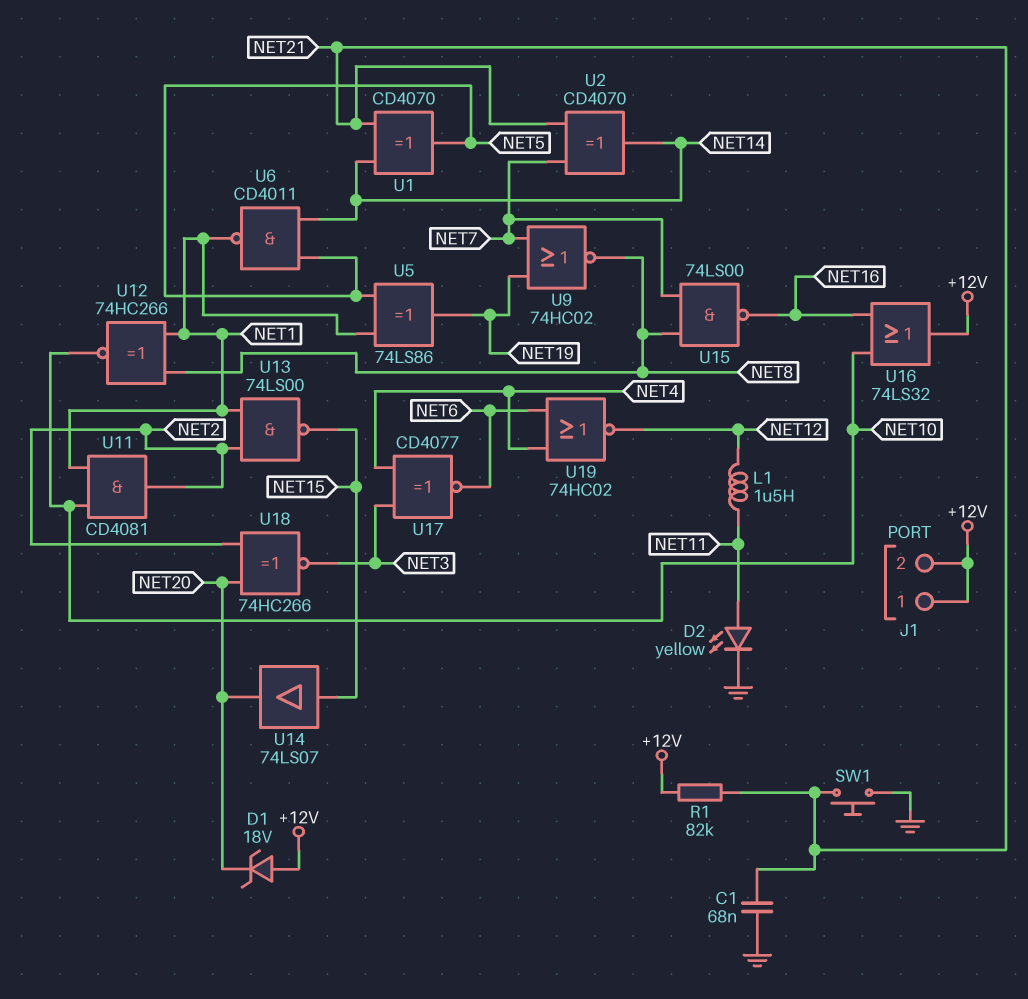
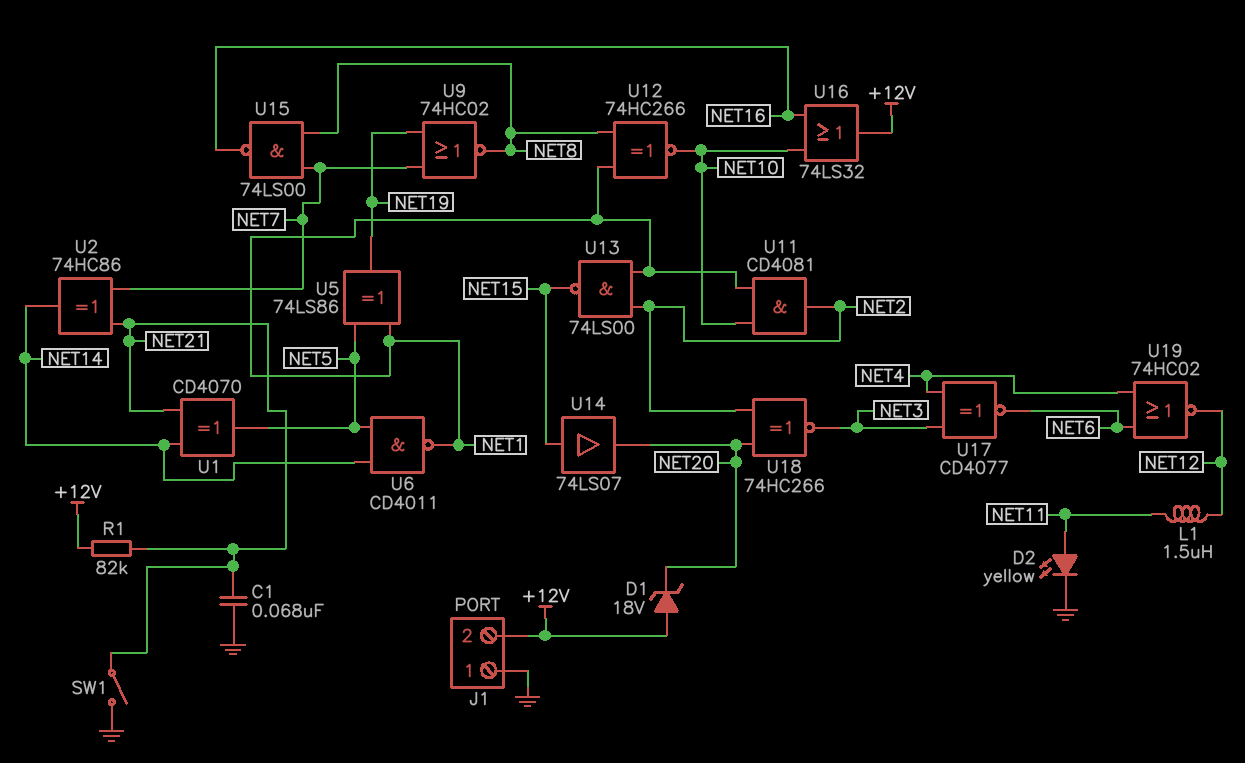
J1 pin 1: +12V -> GND
SW1: button (GND, NET21) -> switch (GND, NET21)
U2: XOR CD4070 (in NET7, in NET21, out NET14) -> XOR 74HC86 (in NET7, in NET21, out NET14)

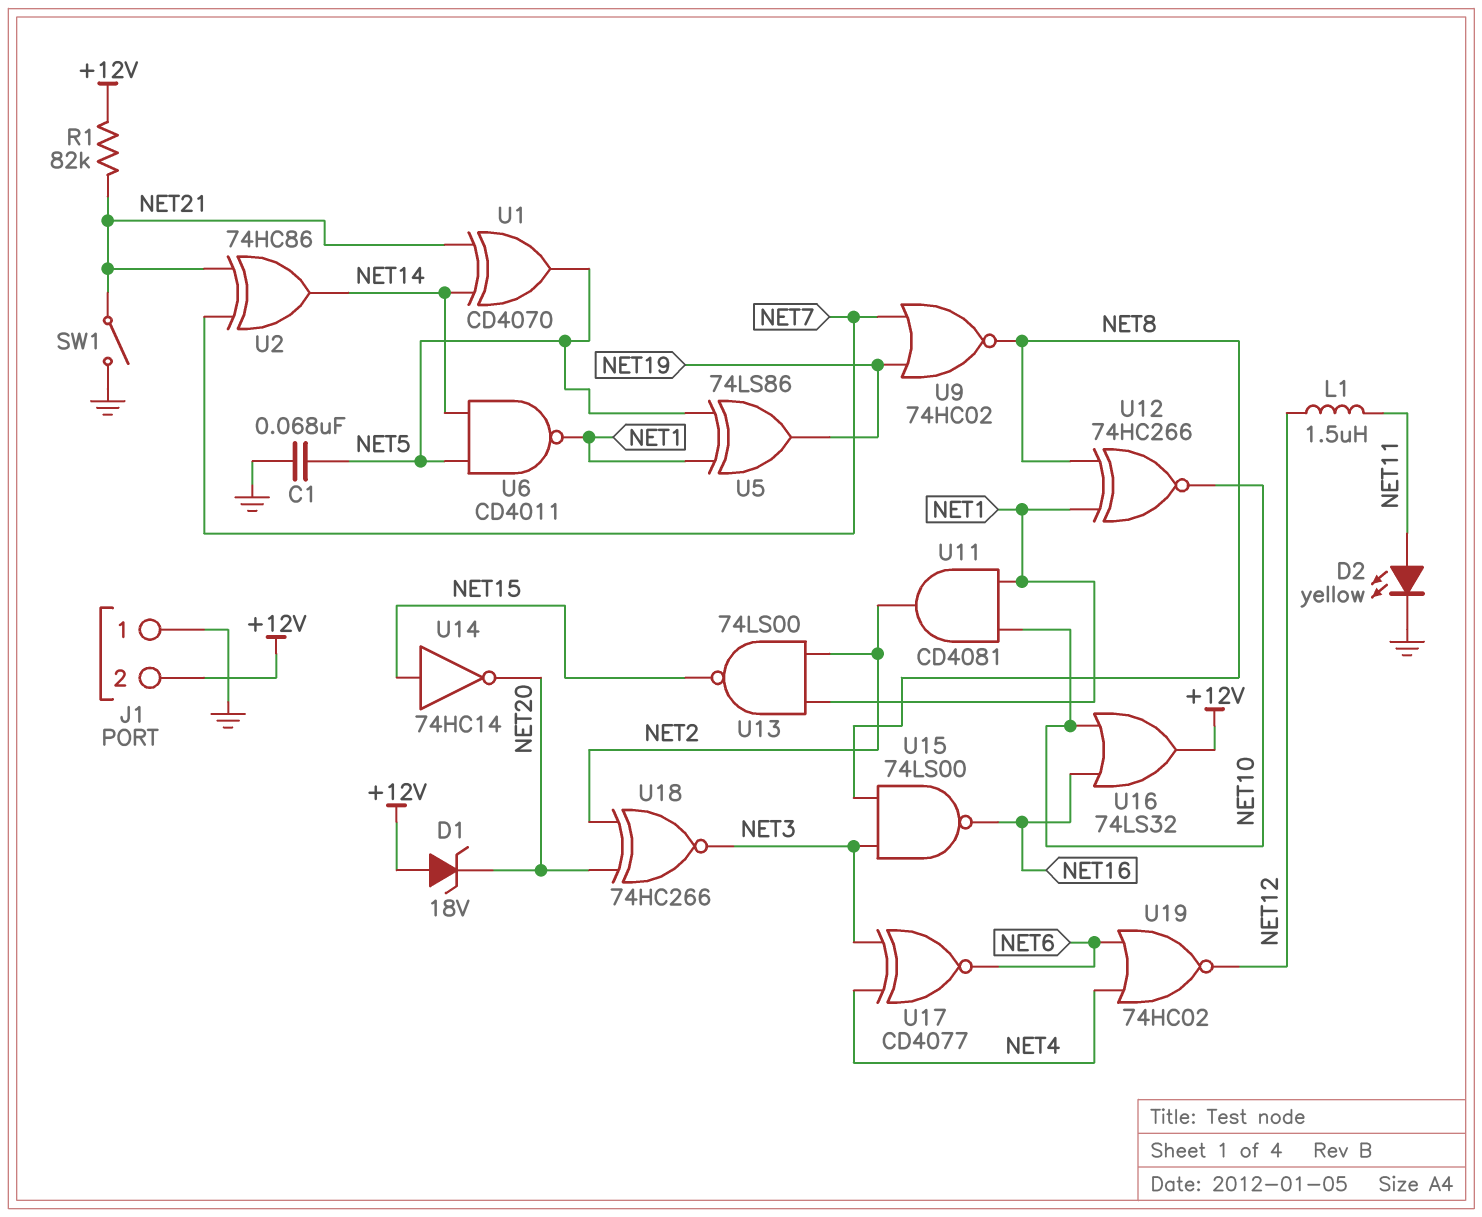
C1: 68nF (GND, NET21) -> 68nF (GND, NET5)
U14: buffer 74LS07 (in NET15, out NET20) -> NOT 74HC14 (in NET15, out NET20)
U15: NAND 74LS00 (in NET7, in NET8, out NET16) -> NAND 74LS00 (in NET3, in NET8, out NET16)

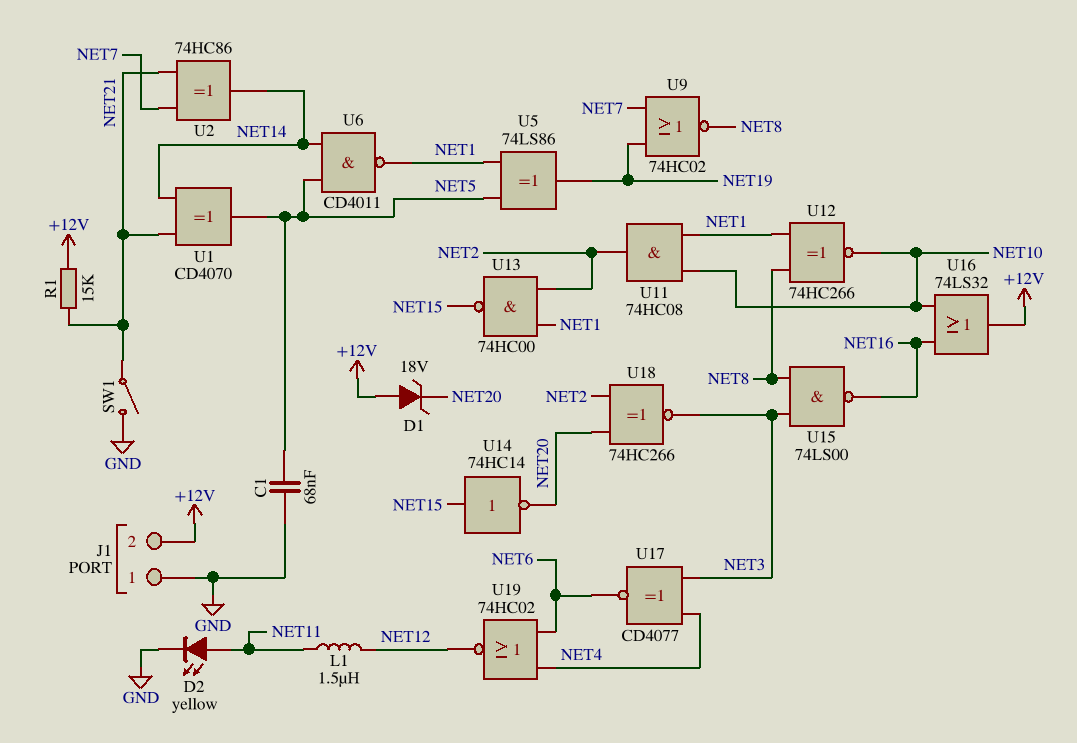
R1: 82k (+12V, NET21) -> 15k (+12V, NET21)
U11: AND CD4081 (in NET1, in NET10, out NET2) -> AND 74HC08 (in NET1, in NET10, out NET2)
U13: NAND 74LS00 (in NET1, in NET2, out NET15) -> NAND 74HC00 (in NET1, in NET2, out NET15)

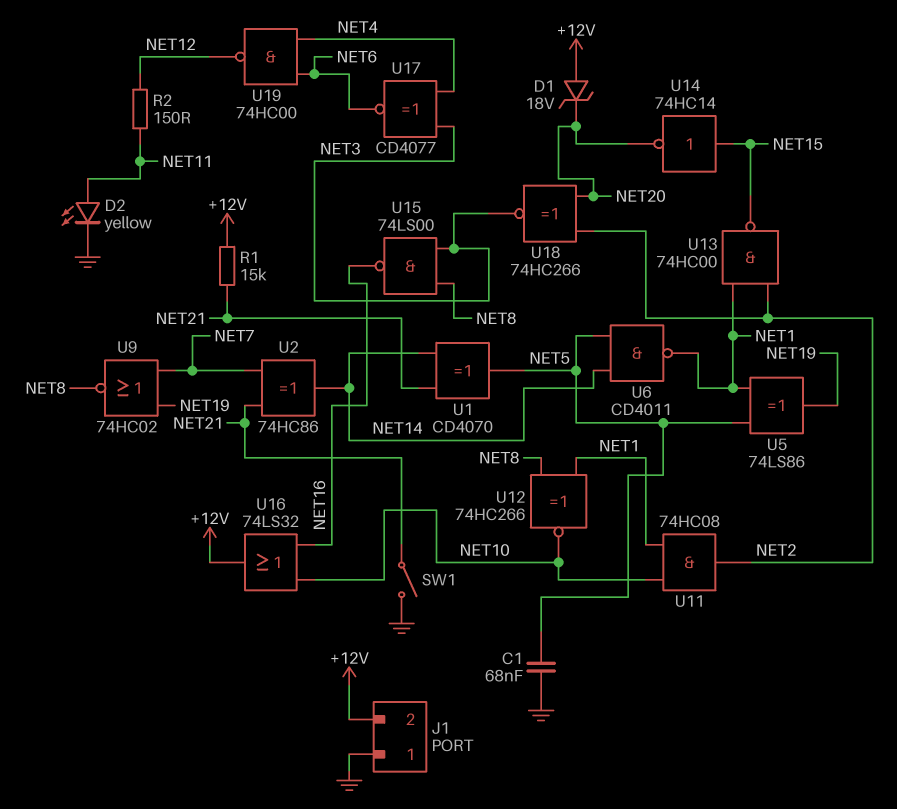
L1: 1.5uH (NET11, NET12) -> none
R2: none -> 150 (NET11, NET12)
U19: NOR 74HC02 (in NET4, in NET6, out NET12) -> NAND 74HC00 (in NET4, in NET6, out NET12)

